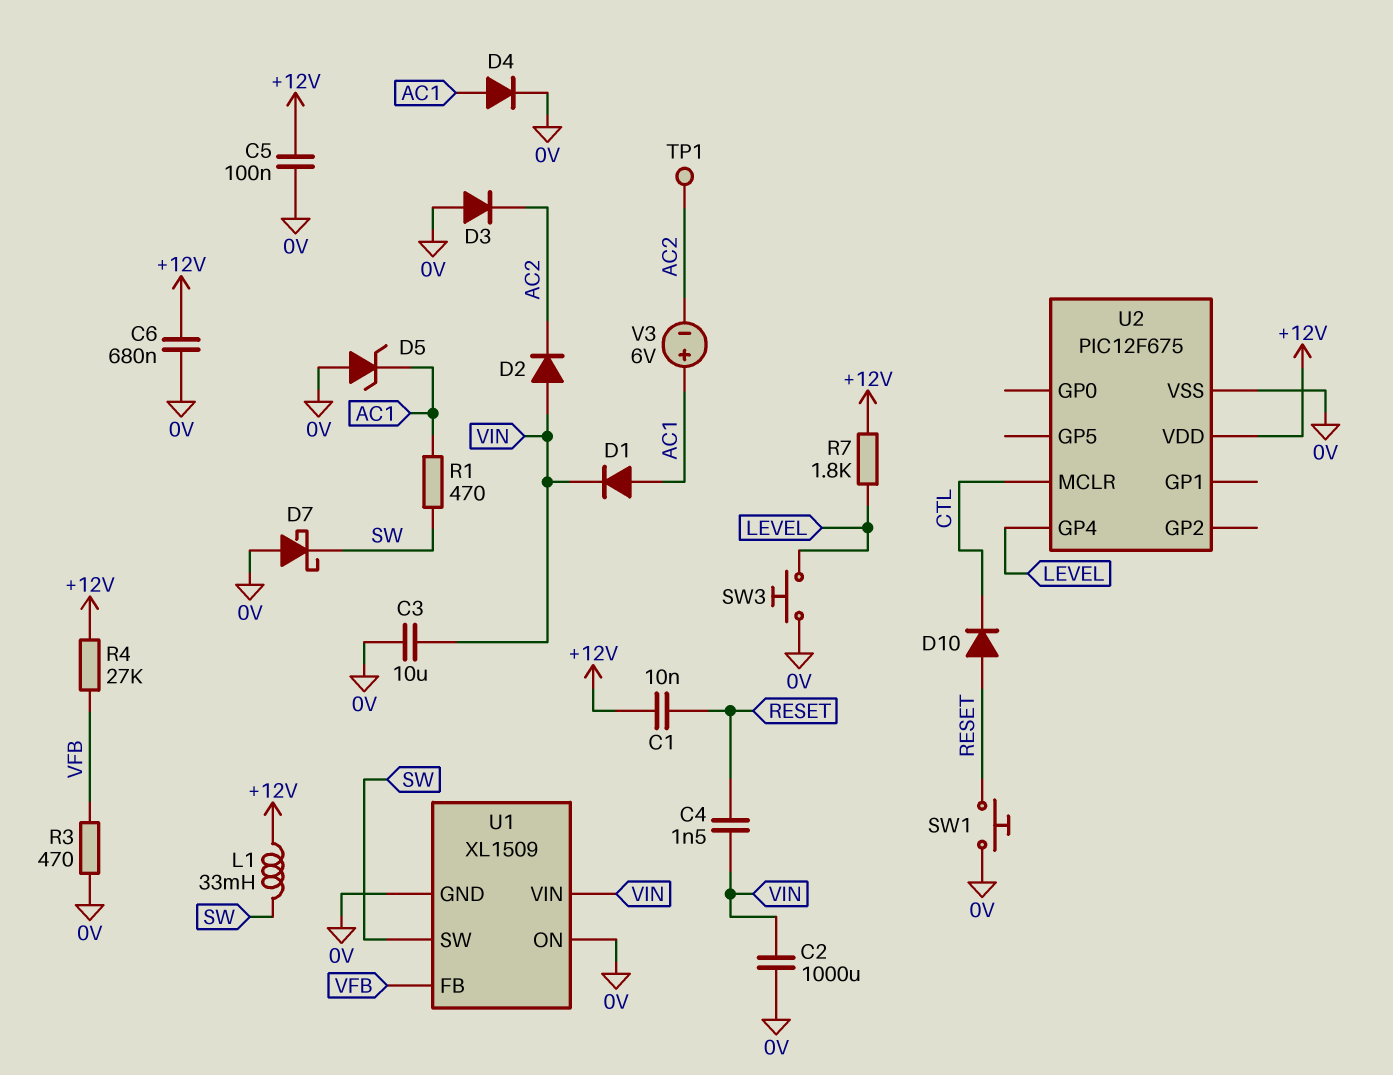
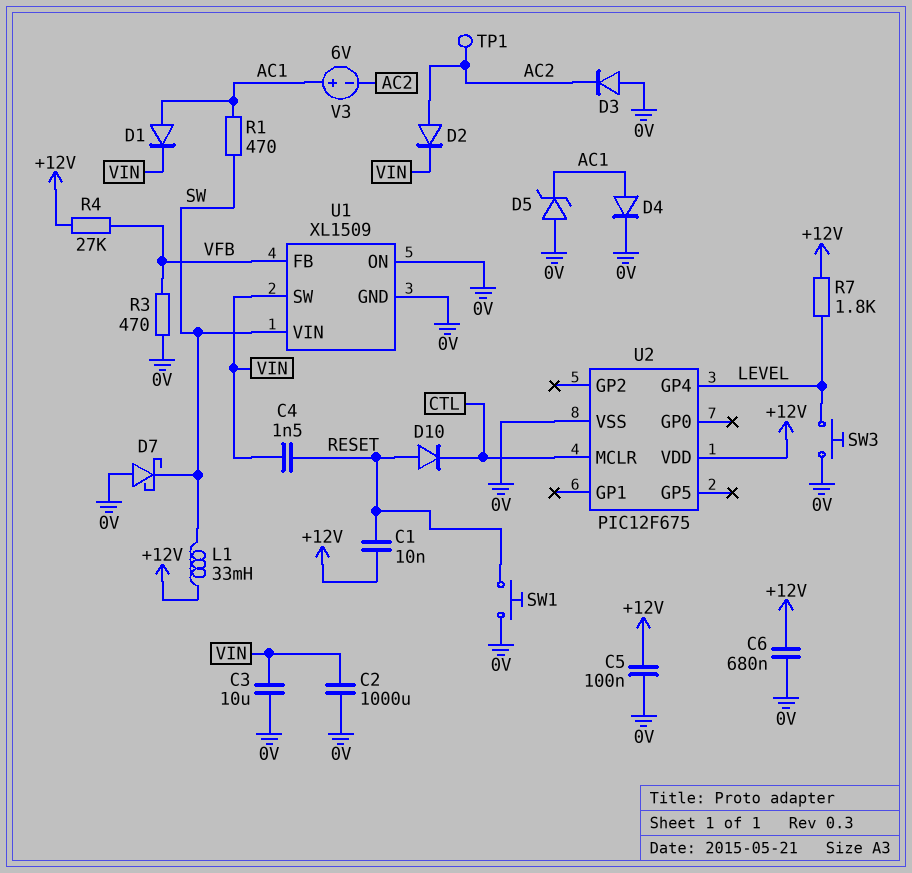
D2: diode (A VIN, K AC2) -> diode (A AC2, K VIN)
U1 pin SW: SW -> VIN
U1 pin VIN: VIN -> SW

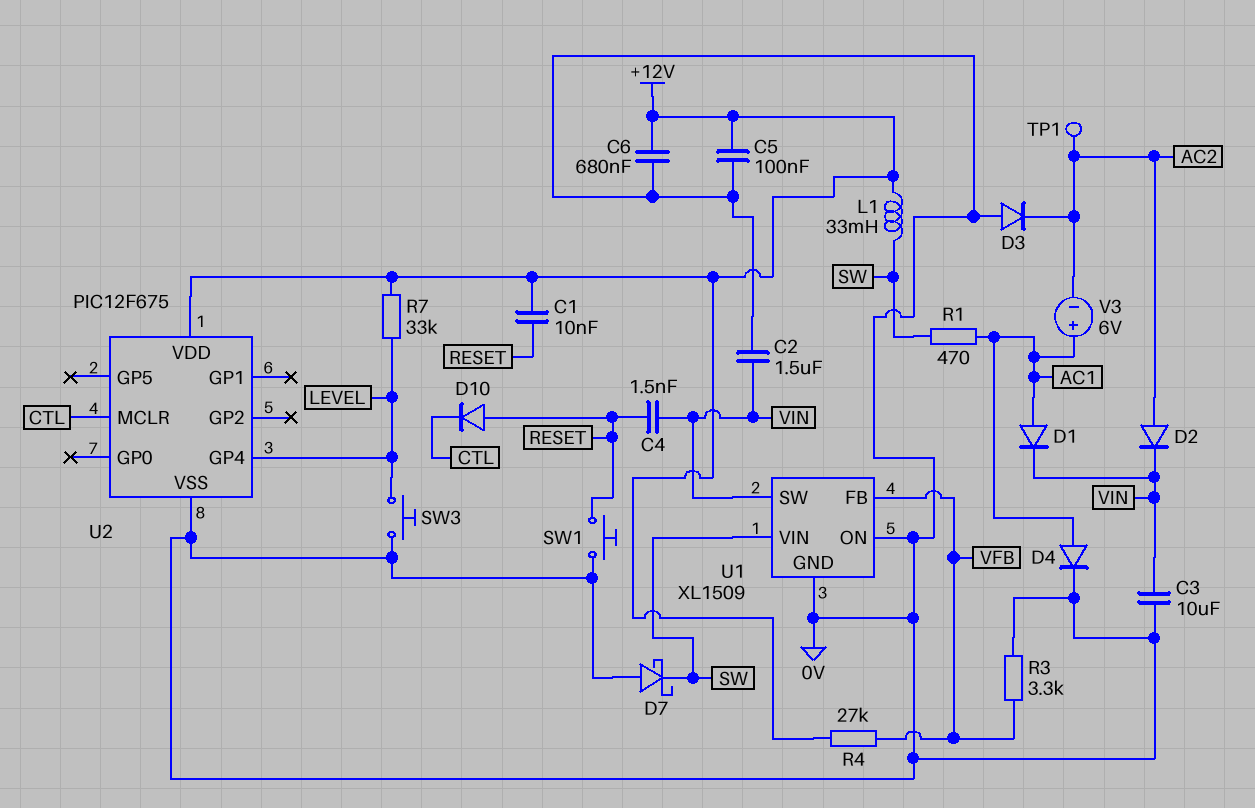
C2: 1000uF (0V, VIN) -> 1.5uF (0V, VIN)
D5: zener (A 0V, K AC1) -> none
R3: 470 (0V, VFB) -> 3.3k (0V, VFB)
R7: 1.8k (+12V, LEVEL) -> 33k (+12V, LEVEL)

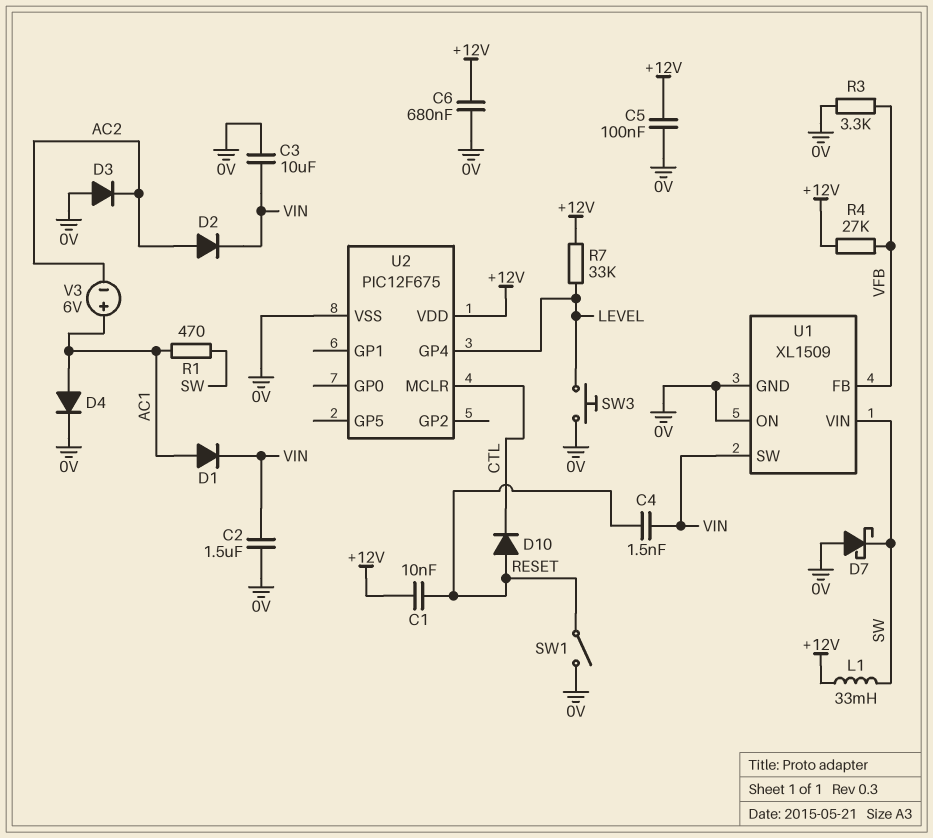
SW1: button (0V, RESET) -> switch (0V, RESET)
TP1: test point (AC2) -> none

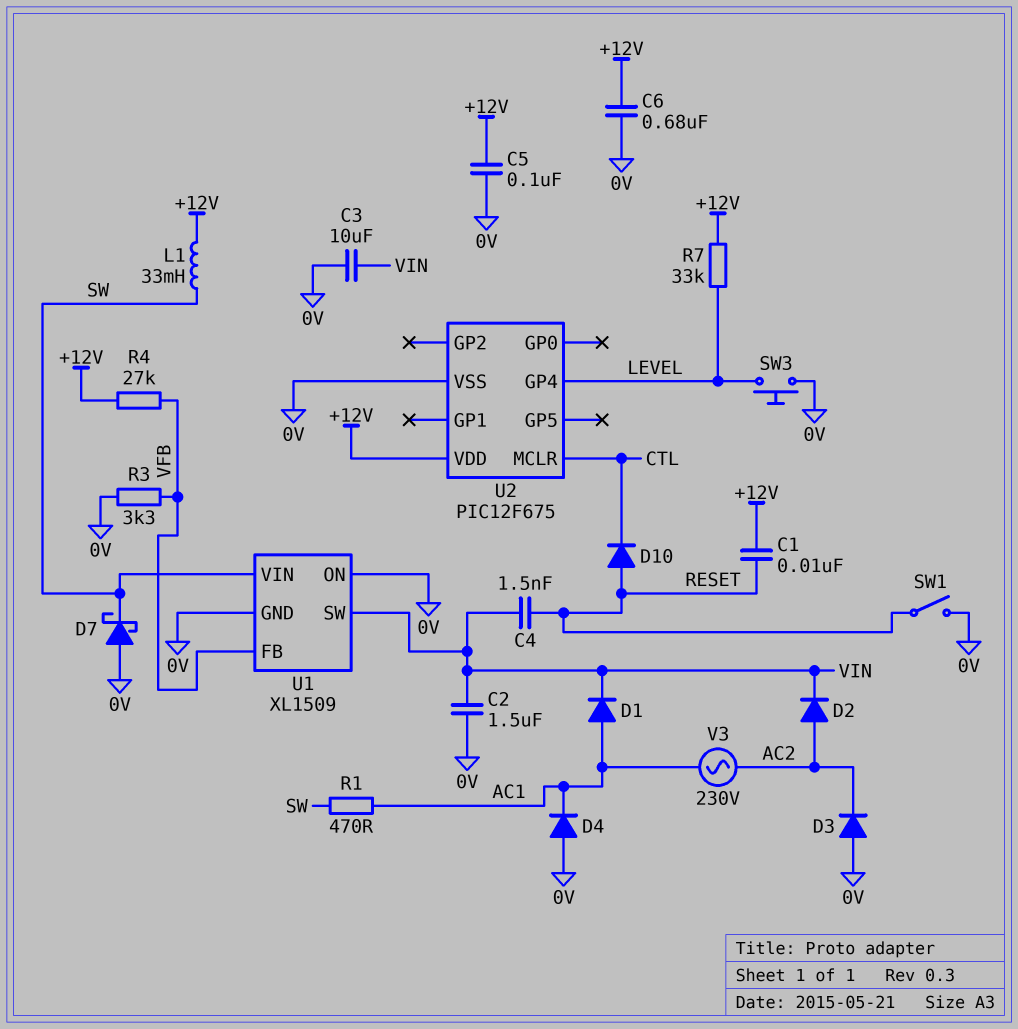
D4: diode (A AC1, K 0V) -> diode (A 0V, K AC1)
V3: 6V (plus AC1, minus AC2) -> AC 230V (AC1, AC2)

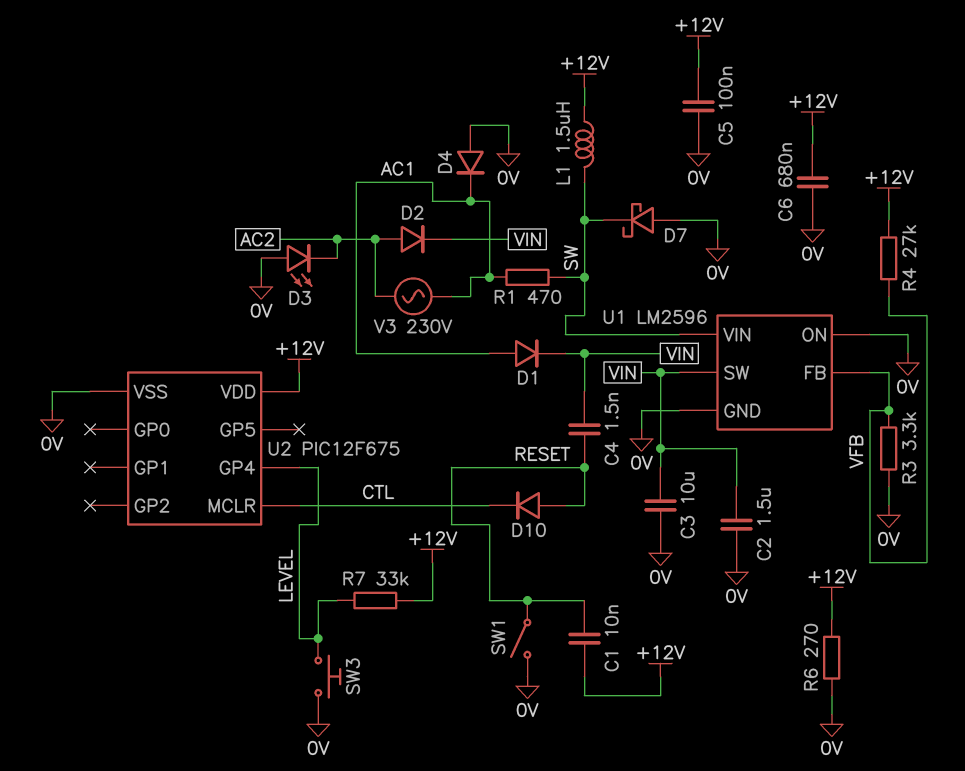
D3: diode (A 0V, K AC2) -> LED (A 0V, K AC2)
L1: 33mH (+12V, SW) -> 1.5uH (+12V, SW)
R6: none -> 270 (+12V, 0V)
U1: XL1509 -> LM2596

